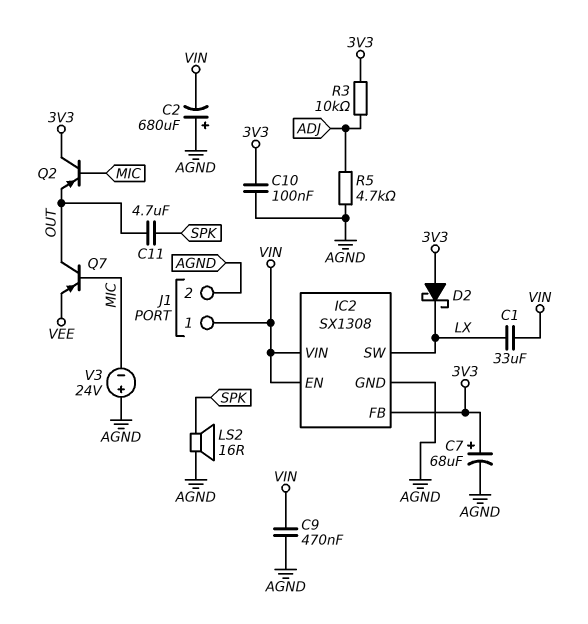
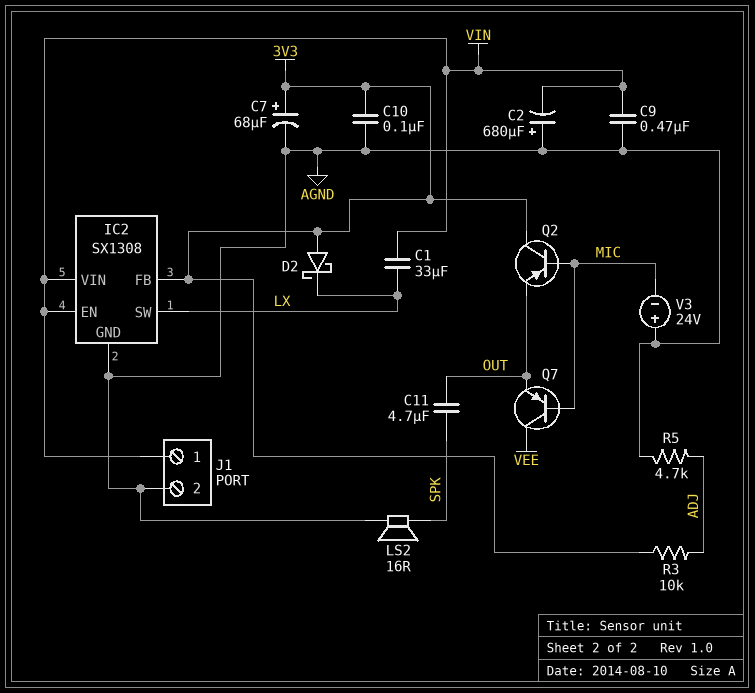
Q7: PNP (B MIC, C OUT, E VEE) -> PNP (B MIC, C VEE, E OUT)

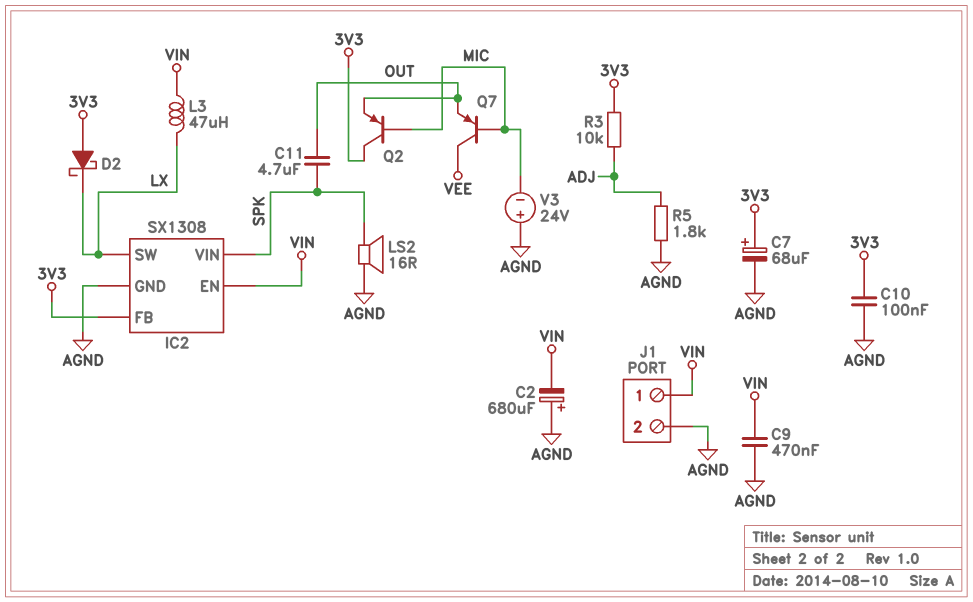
C1: 33uF (LX, VIN) -> none
IC2 pin VIN: VIN -> SPK
L3: none -> 47uH (LX, VIN)
R5: 4.7k (ADJ, AGND) -> 1.8k (ADJ, AGND)

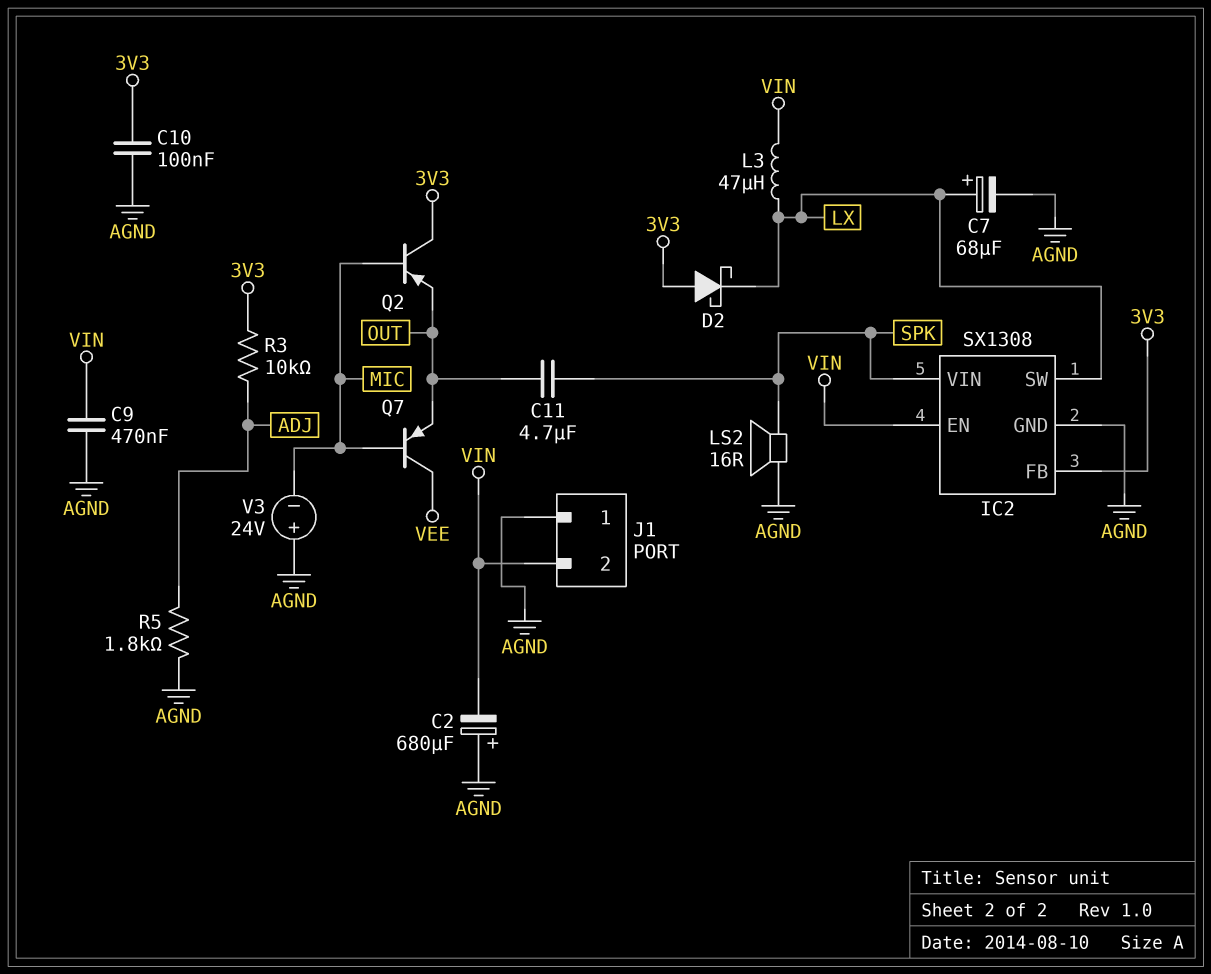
C7: 68uF (plus 3V3, minus AGND) -> 68uF (plus LX, minus AGND)
J1 pin 1: VIN -> AGND
J1 pin 2: AGND -> VIN

